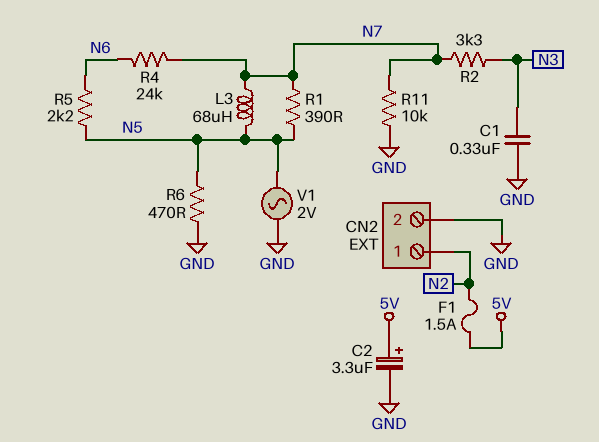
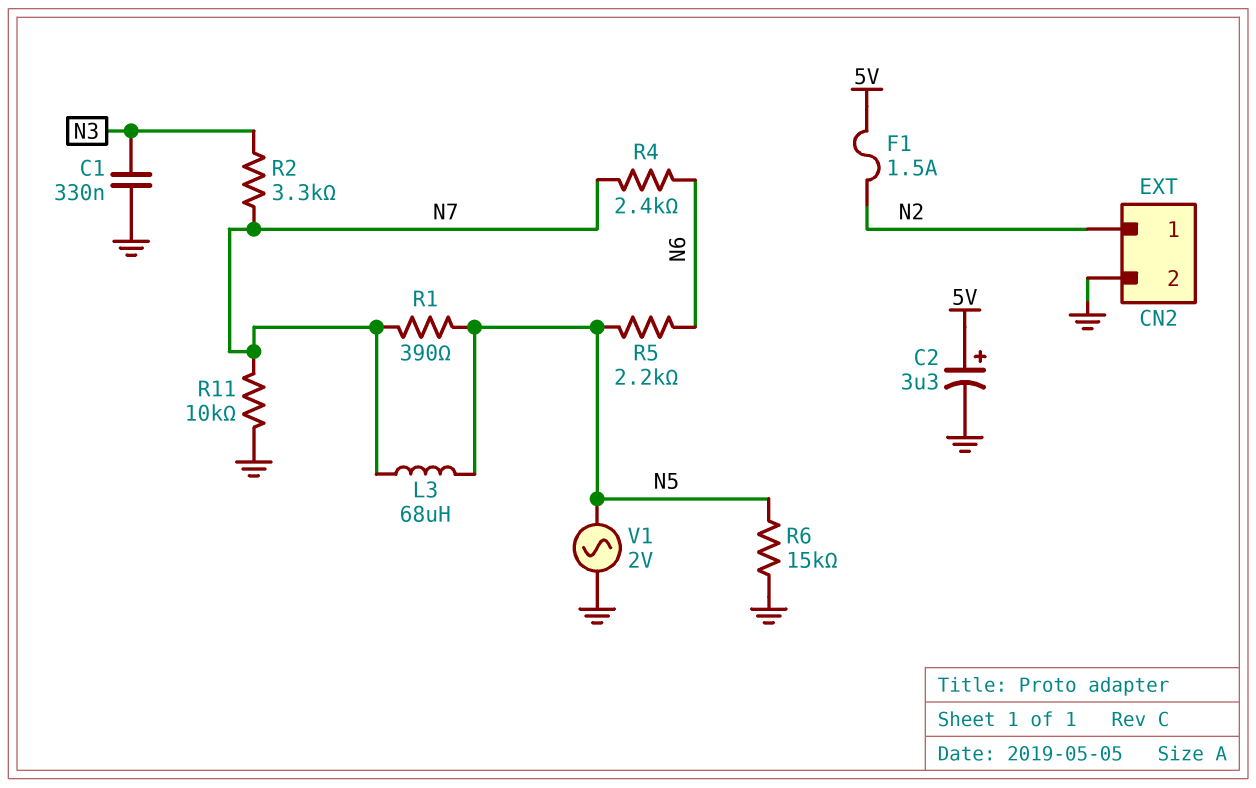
R4: 24k (N6, N7) -> 2.4k (N6, N7)
R6: 470 (GND, N5) -> 15k (GND, N5)

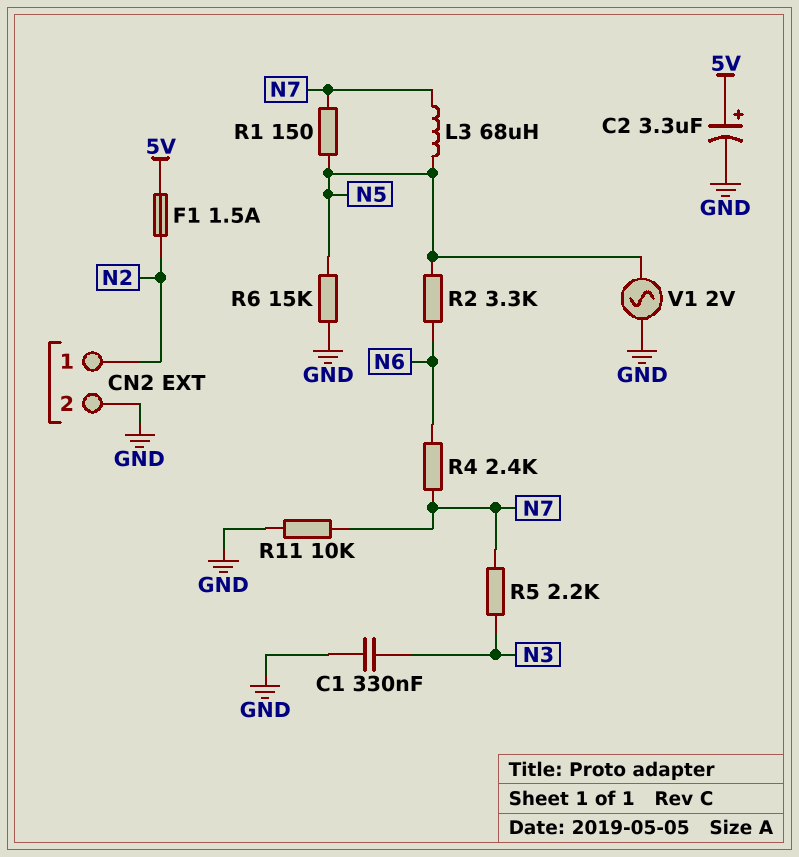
R1: 390 (N5, N7) -> 150 (N5, N7)
R2: 3.3k (N3, N7) -> 3.3k (N5, N6)
R5: 2.2k (N5, N6) -> 2.2k (N3, N7)

